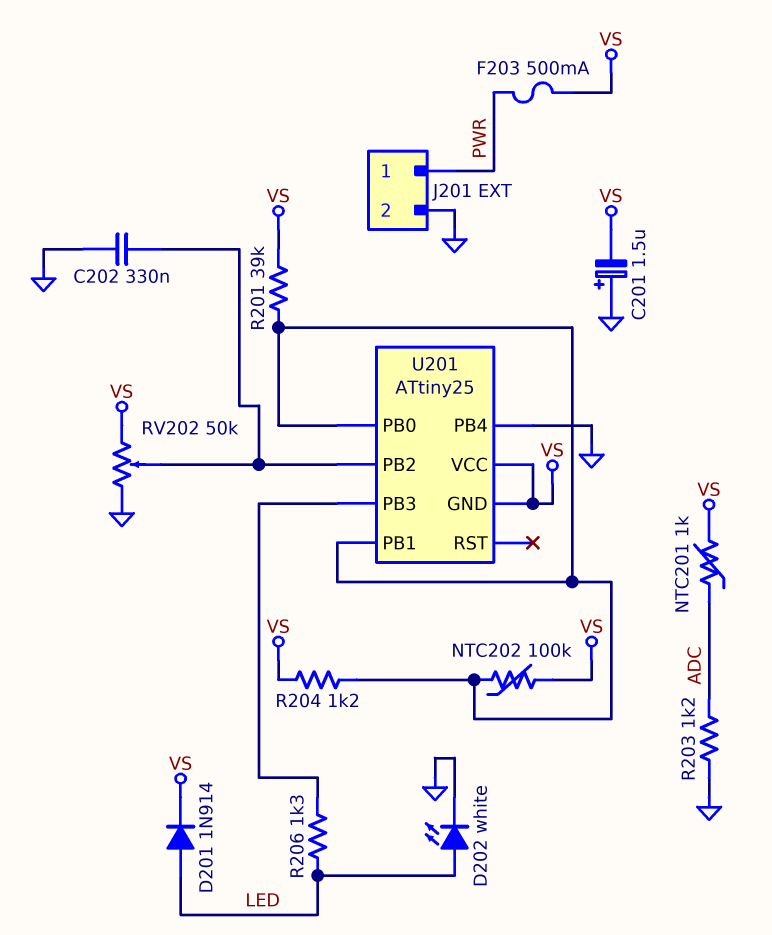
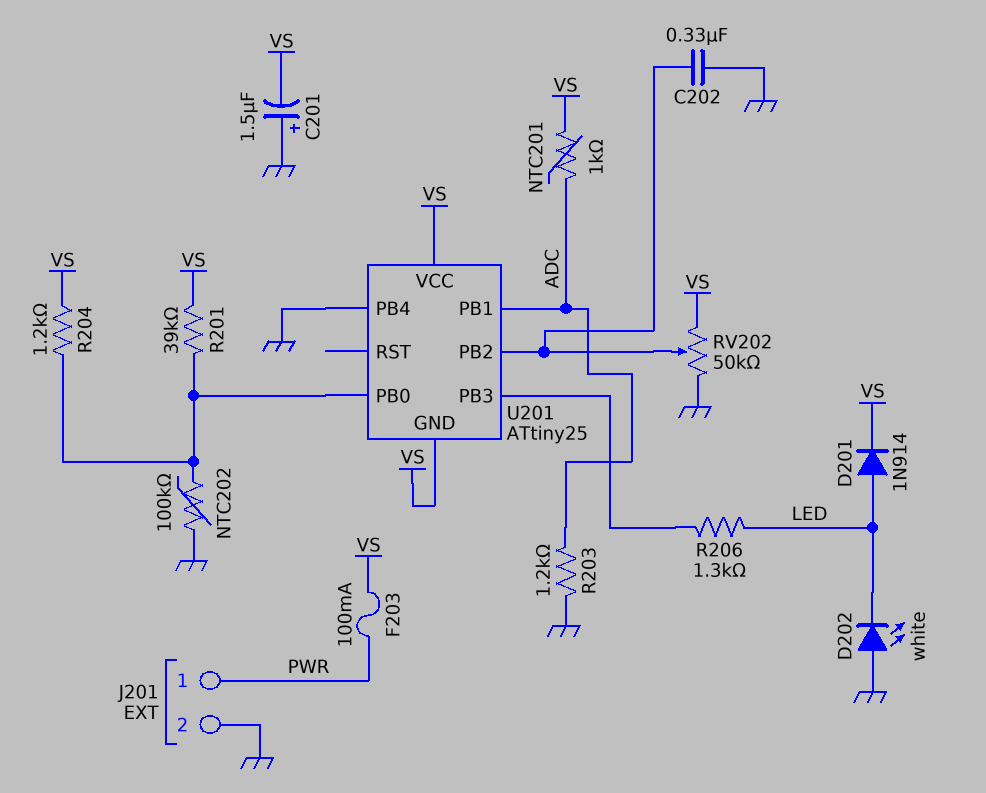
D202: LED white (A LED, K GND) -> LED white (A GND, K LED)
F203: 500mA (PWR, VS) -> 100mA (PWR, VS)
NTC202: 100k (U201/PB0, VS) -> 100k (GND, U201/PB0)
U201 pin PB1: U201/PB0 -> ADC

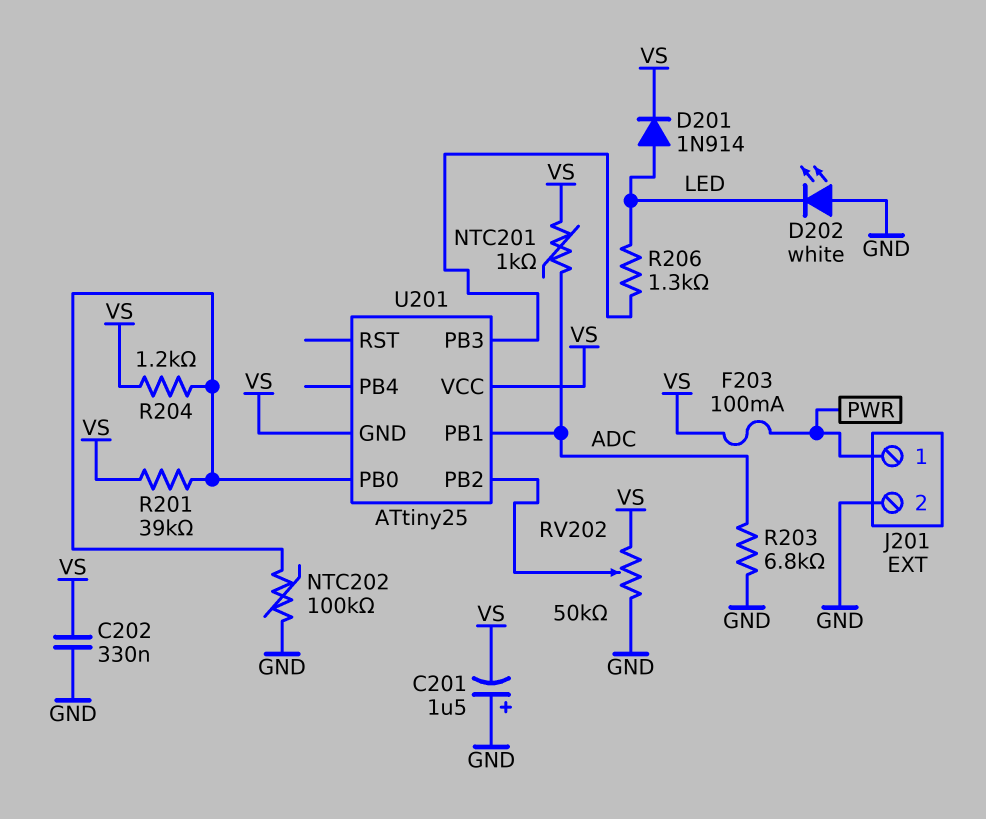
C202: 330nF (GND, U201/PB2) -> 330nF (GND, VS)
R203: 1.2k (ADC, GND) -> 6.8k (ADC, GND)
U201 pin PB4: GND -> none

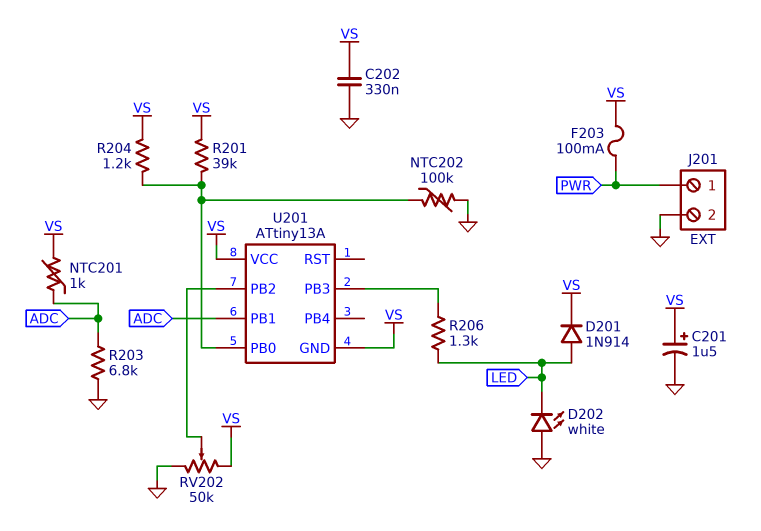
C201: 1.5uF (plus GND, minus VS) -> 1.5uF (plus VS, minus GND)
U201: ATtiny25 -> ATtiny13A

